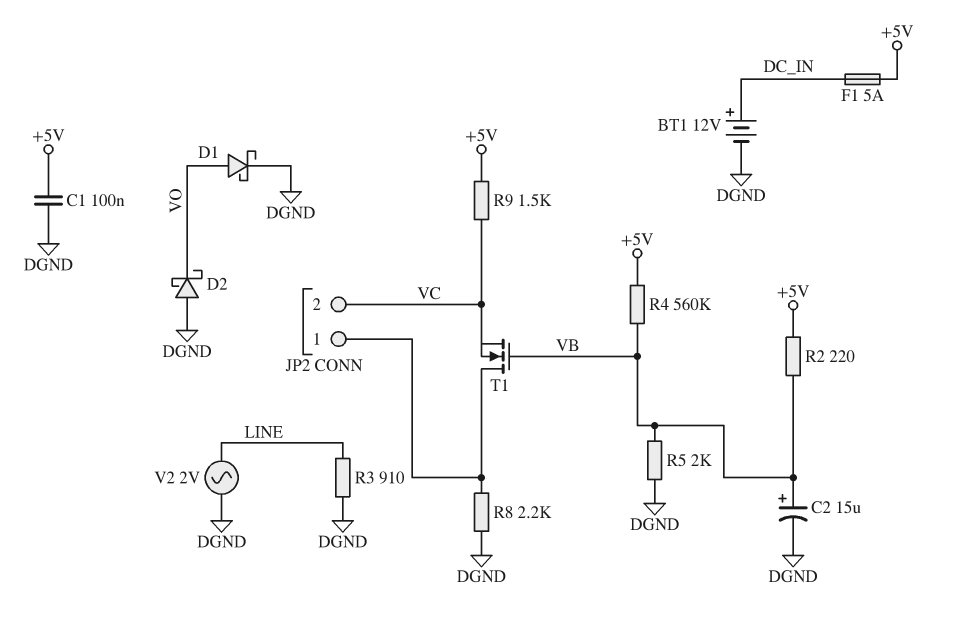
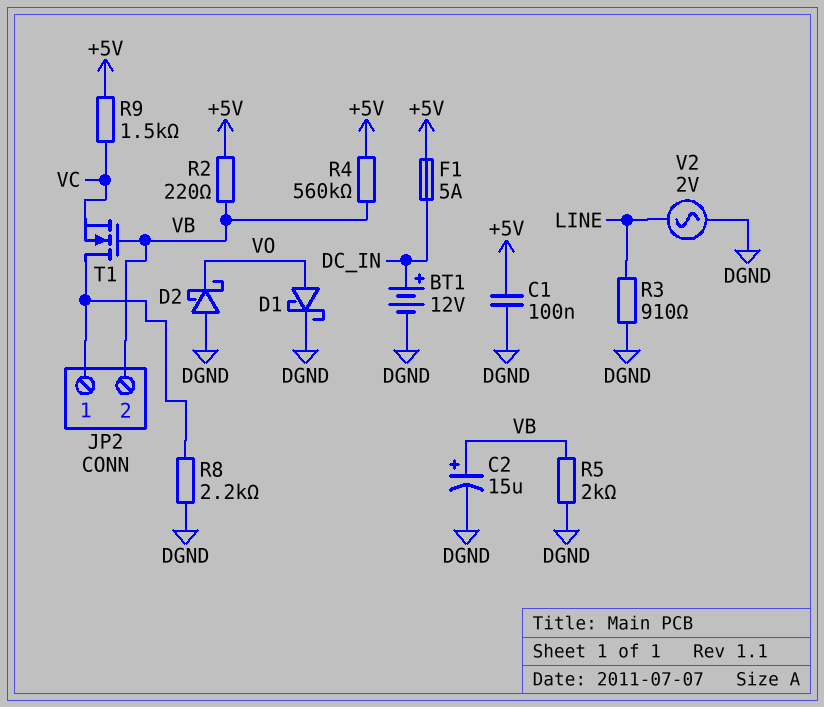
JP2 pin 2: VC -> VB

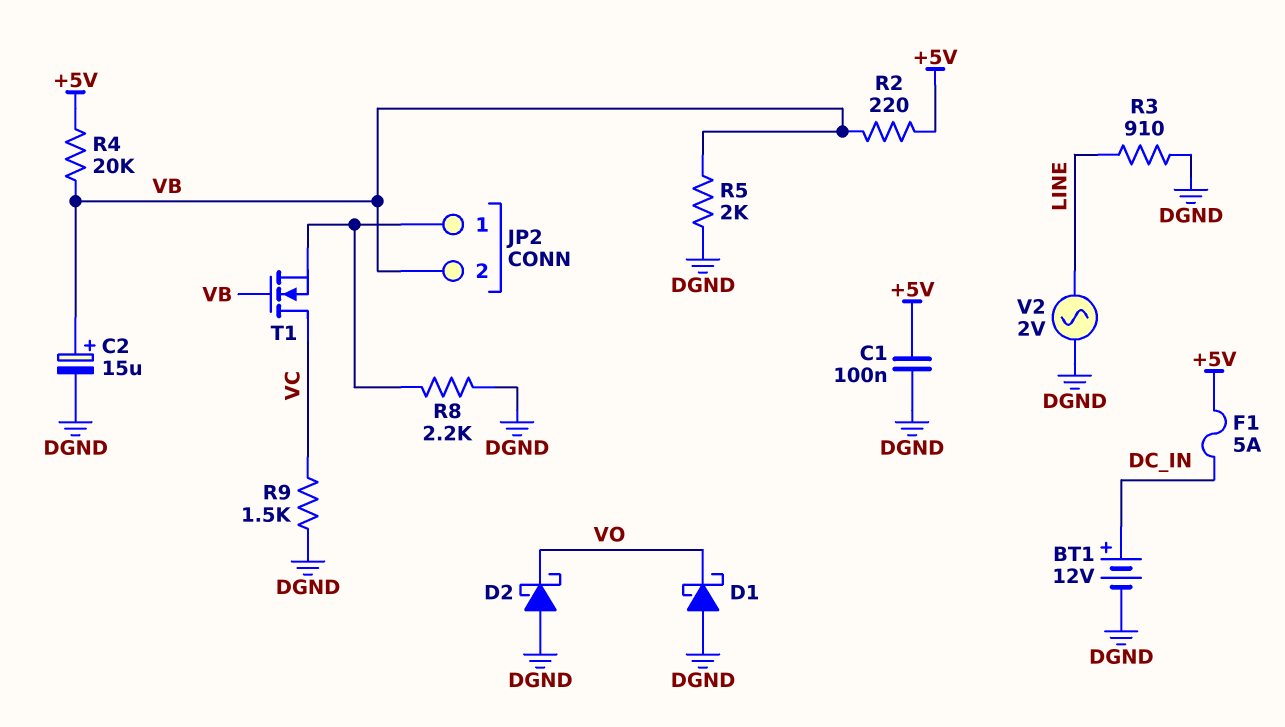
D1: schottky (A VO, K DGND) -> schottky (A DGND, K VO)
R4: 560k (+5V, VB) -> 20k (+5V, VB)
R9: 1.5k (+5V, VC) -> 1.5k (DGND, VC)
T1: NMOS (G VB, D JP2/1, S VC) -> NMOS (G VB, D VC, S JP2/1)

